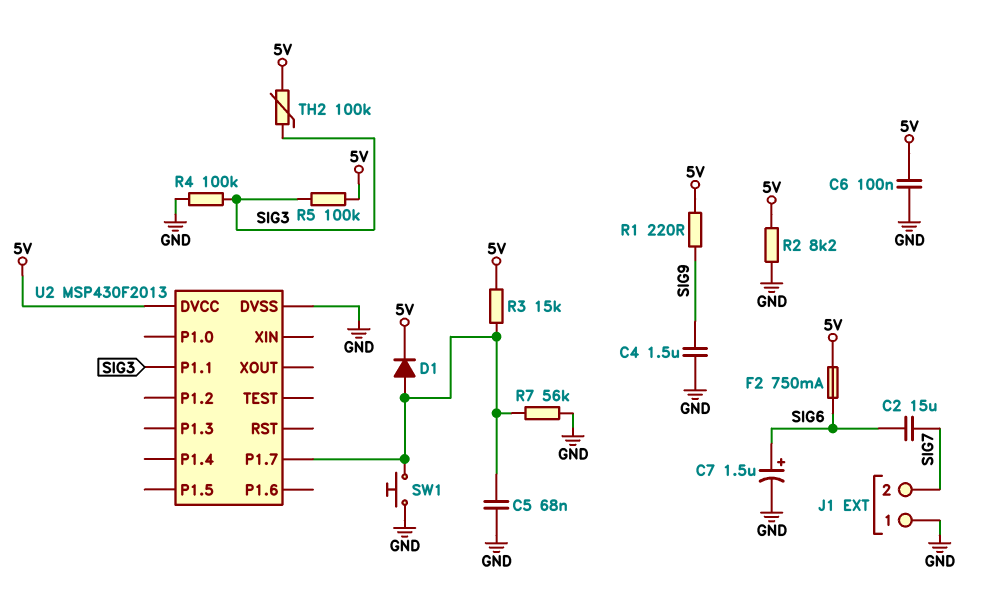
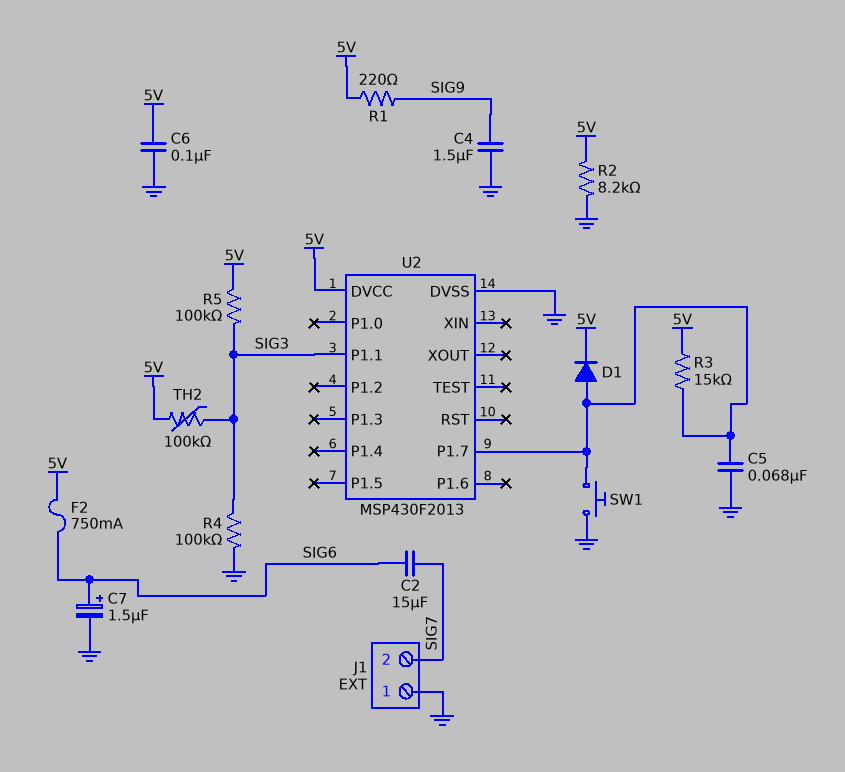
R7: 56k (GND, U2/P1.7) -> none

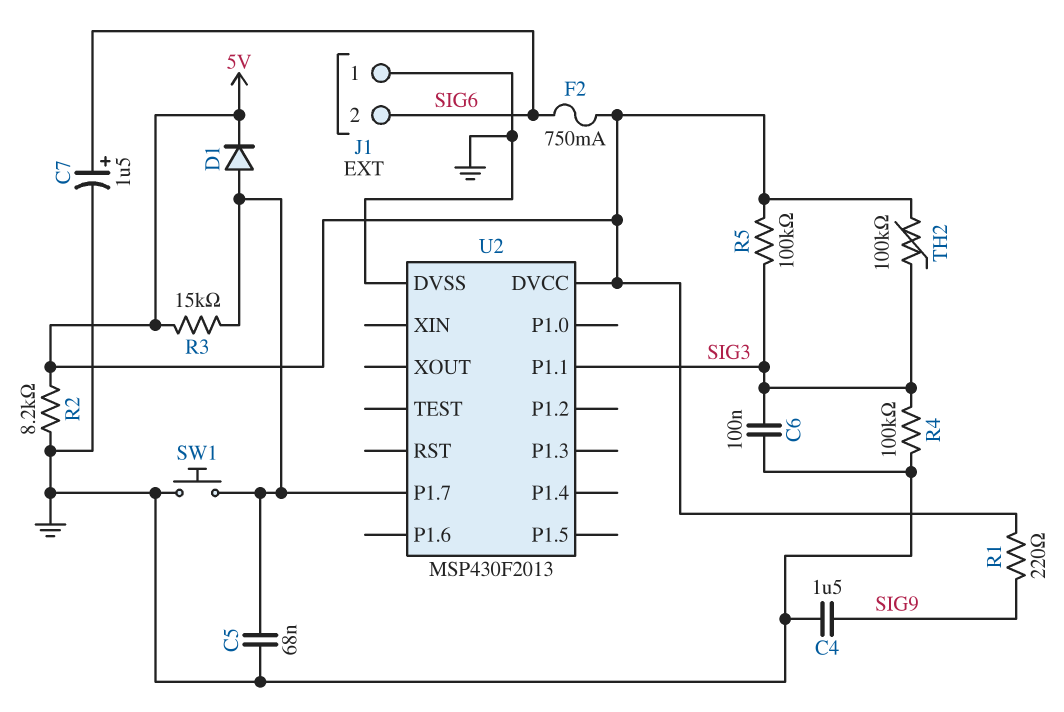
C2: 15uF (SIG6, SIG7) -> none
C6: 100nF (5V, GND) -> 100nF (GND, SIG3)
J1 pin 2: SIG7 -> SIG6

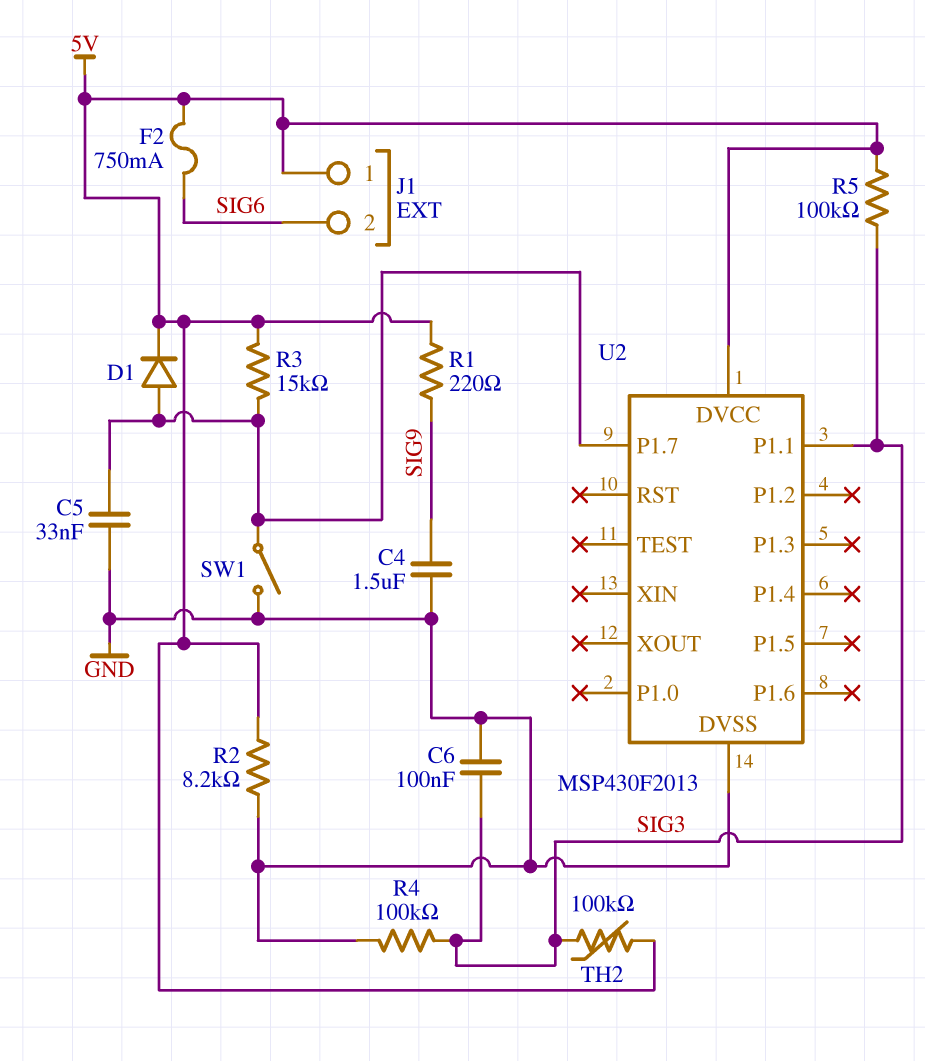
C5: 68nF (GND, U2/P1.7) -> 33nF (GND, U2/P1.7)
C7: 1.5uF (plus SIG6, minus GND) -> none
J1 pin 1: GND -> 5V
SW1: button (GND, U2/P1.7) -> switch (GND, U2/P1.7)

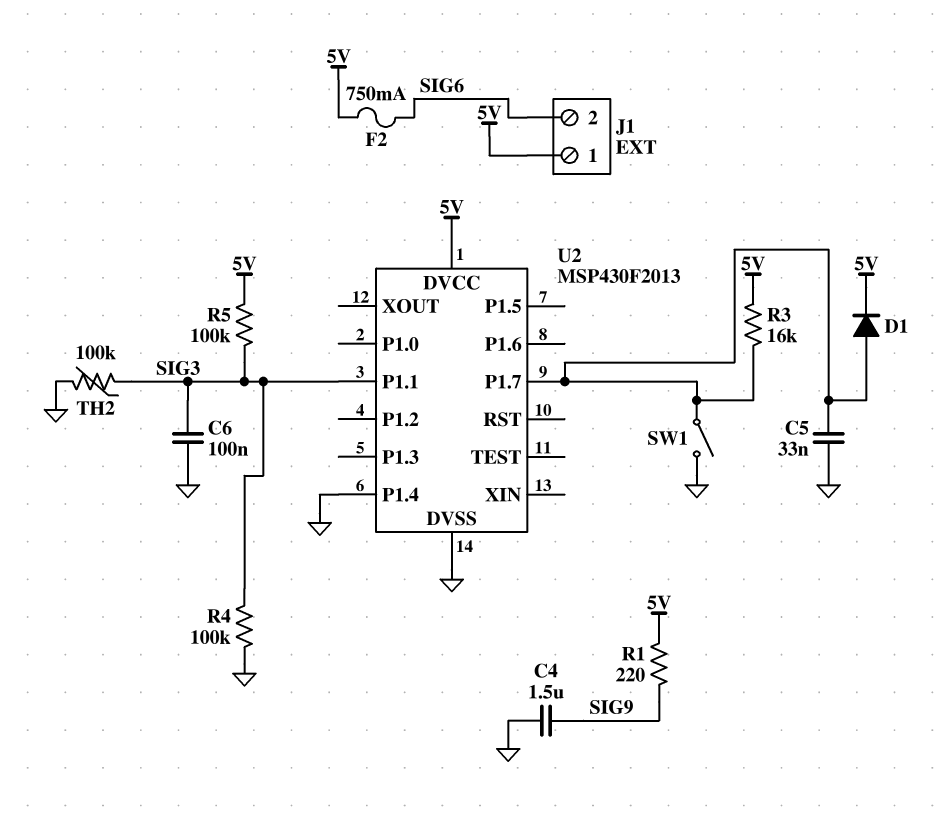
R2: 8.2k (5V, GND) -> none
R3: 15k (5V, U2/P1.7) -> 16k (5V, U2/P1.7)
TH2: 100k (5V, SIG3) -> 100k (GND, SIG3)
U2 pin P1.4: none -> GND

